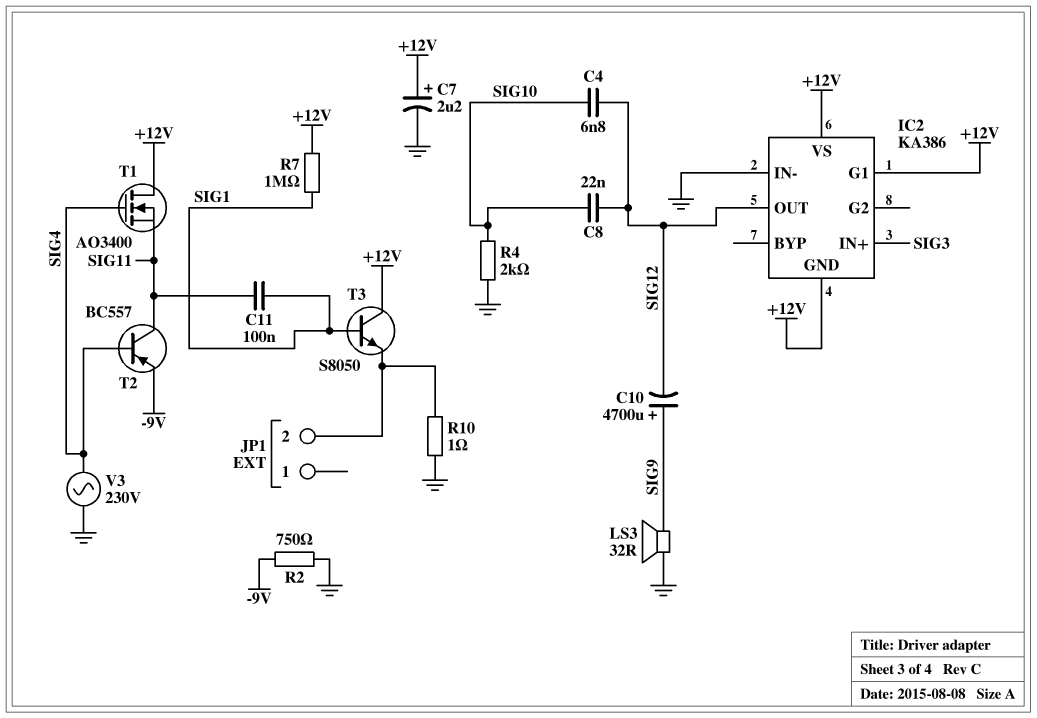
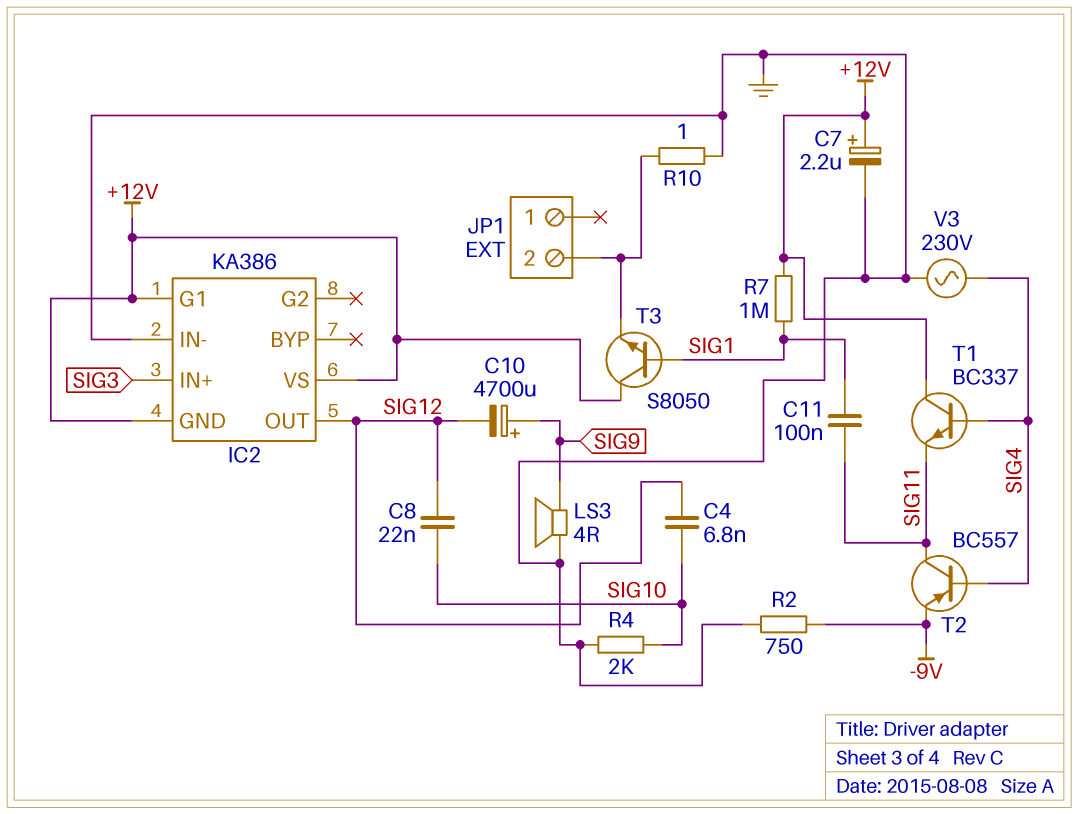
LS3: speaker 32R (GND, SIG9) -> speaker 4R (GND, SIG9)
T1: NMOS AO3400 (G SIG4, D +12V, S SIG11) -> NPN BC337 (B SIG4, C +12V, E SIG11)

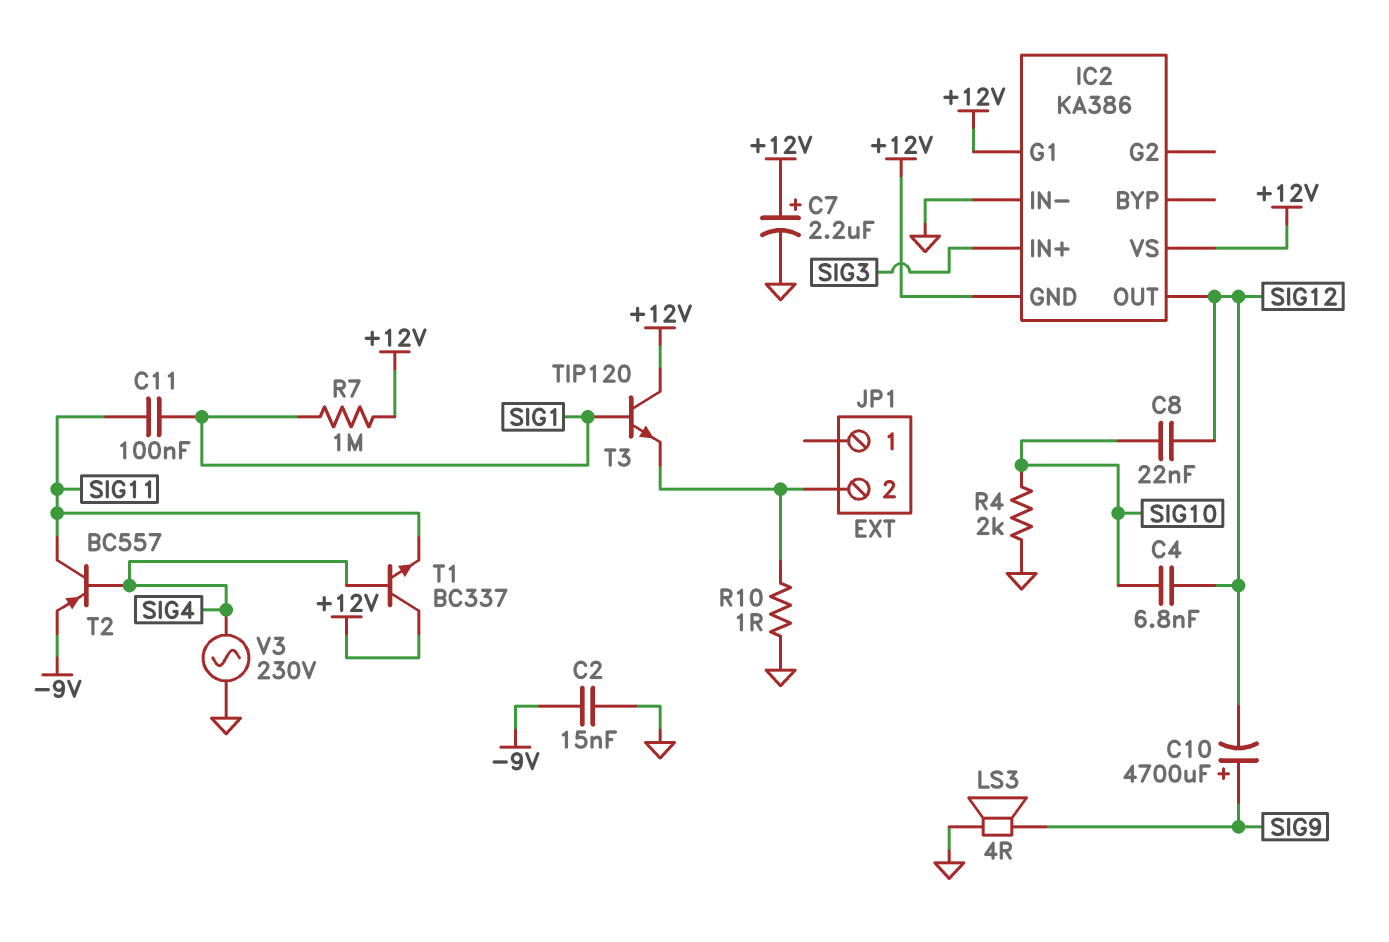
C2: none -> 15nF (-9V, GND)
R2: 750 (-9V, GND) -> none
T3: NPN S8050 (B SIG1, C +12V, E JP1/2) -> NPN TIP120 (B SIG1, C +12V, E JP1/2)

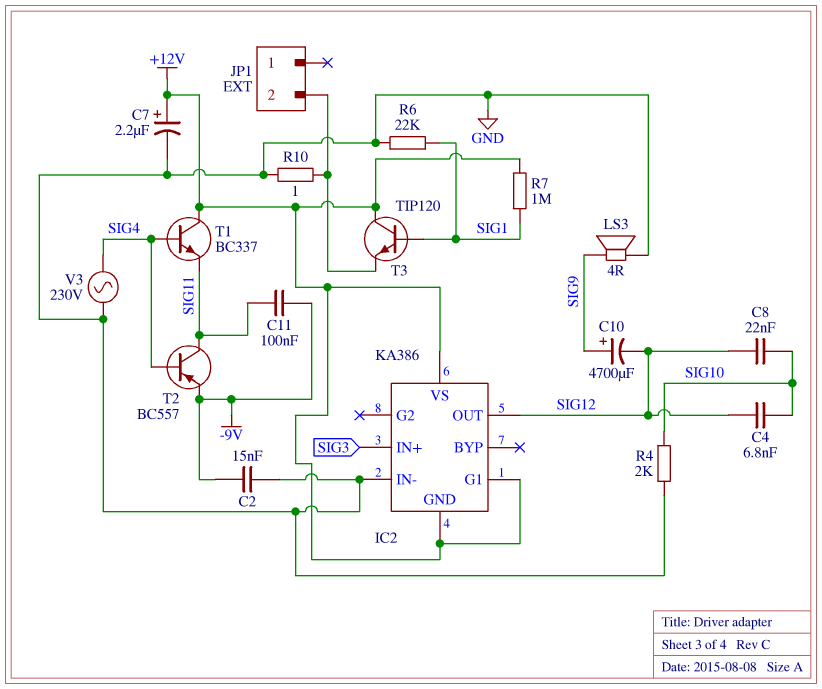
C11: 100nF (SIG1, SIG11) -> 100nF (-9V, SIG11)
R6: none -> 22k (GND, SIG1)

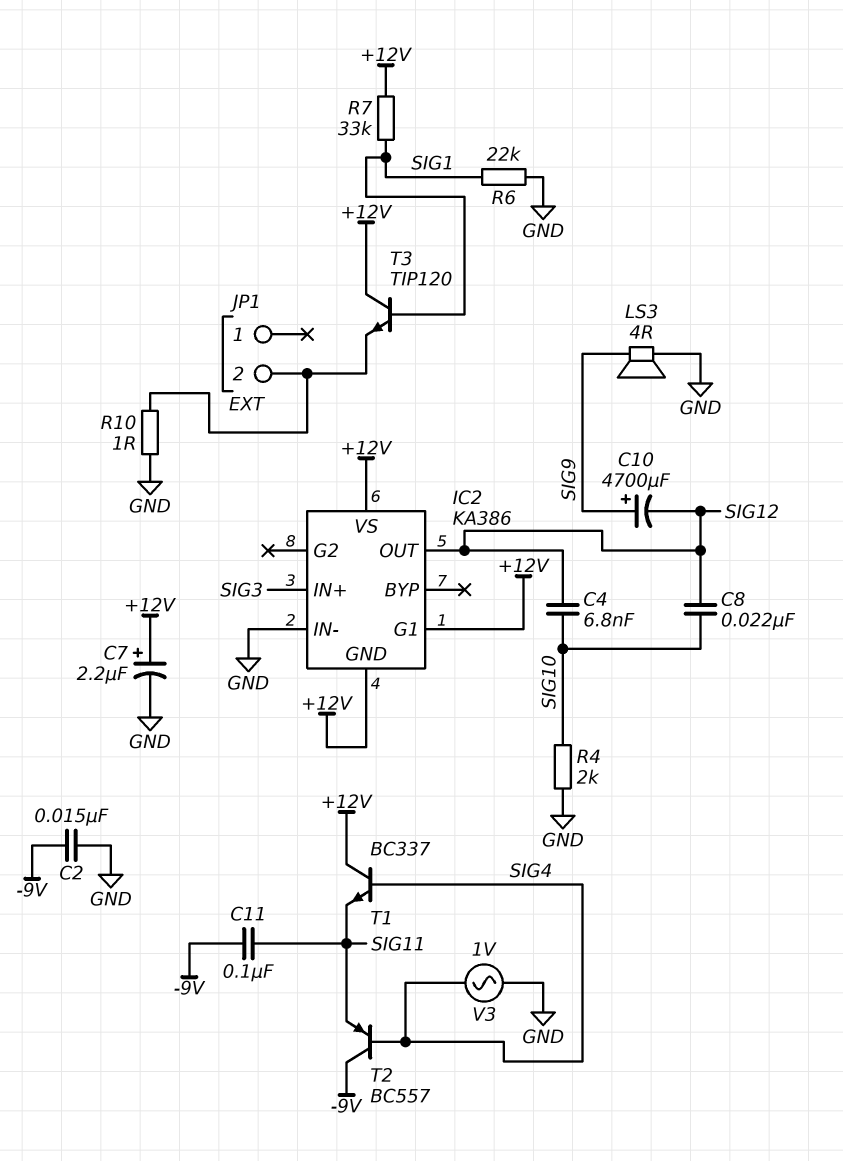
R7: 1M (+12V, SIG1) -> 33k (+12V, SIG1)
T2: PNP BC557 (B SIG4, C SIG11, E -9V) -> PNP BC557 (B SIG4, C -9V, E SIG11)
V3: AC 230V (GND, SIG4) -> AC 1V (GND, SIG4)

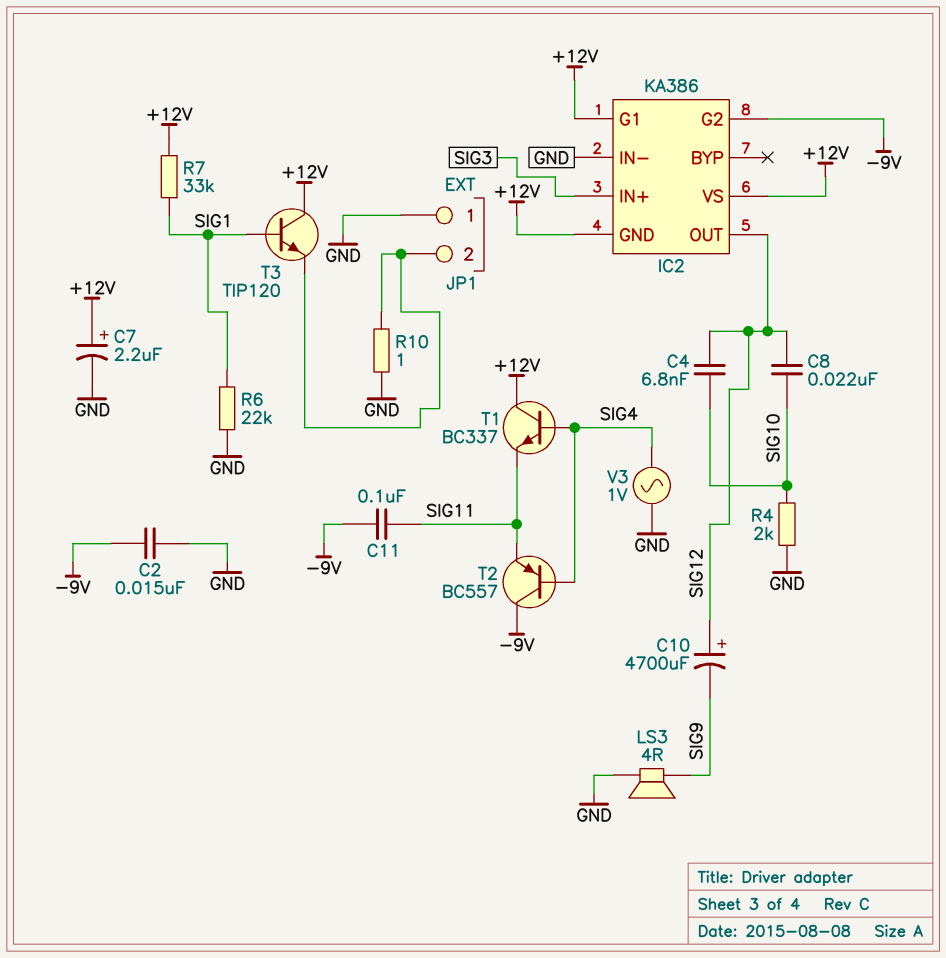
C10: 4700uF (plus SIG9, minus SIG12) -> 4700uF (plus SIG12, minus SIG9)
IC2 pin G2: none -> -9V
JP1 pin 1: none -> GND

